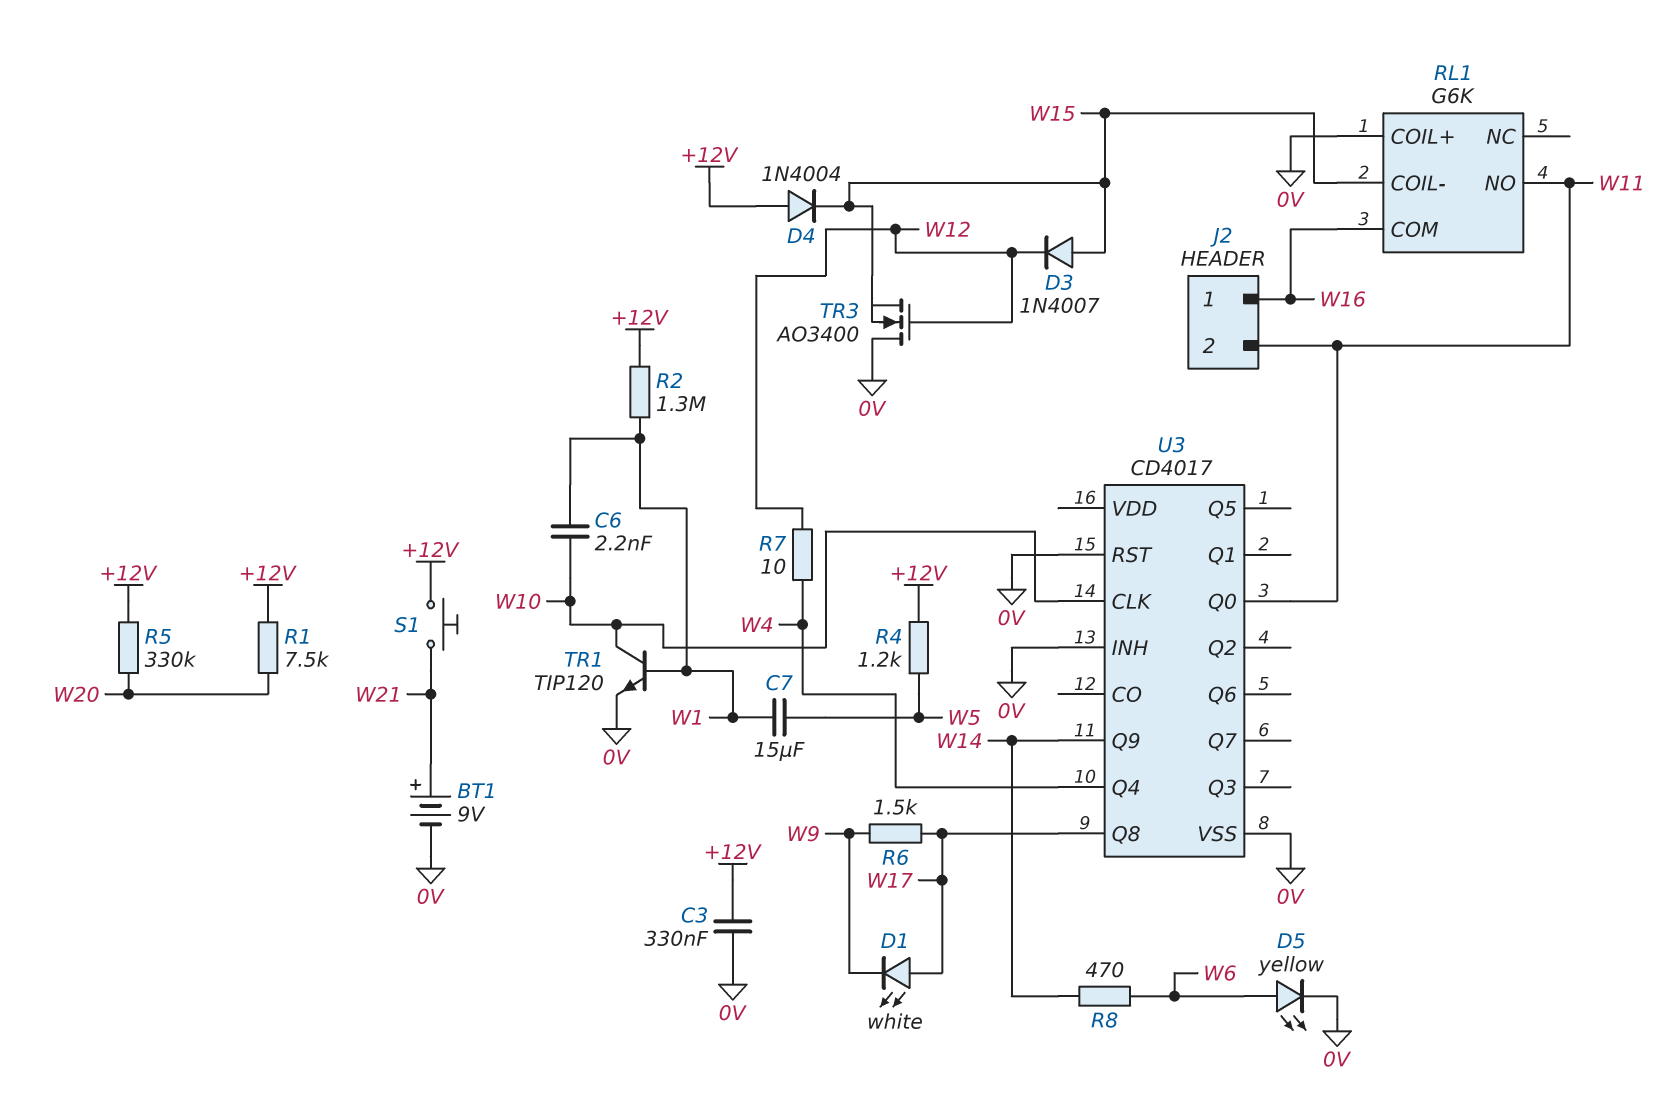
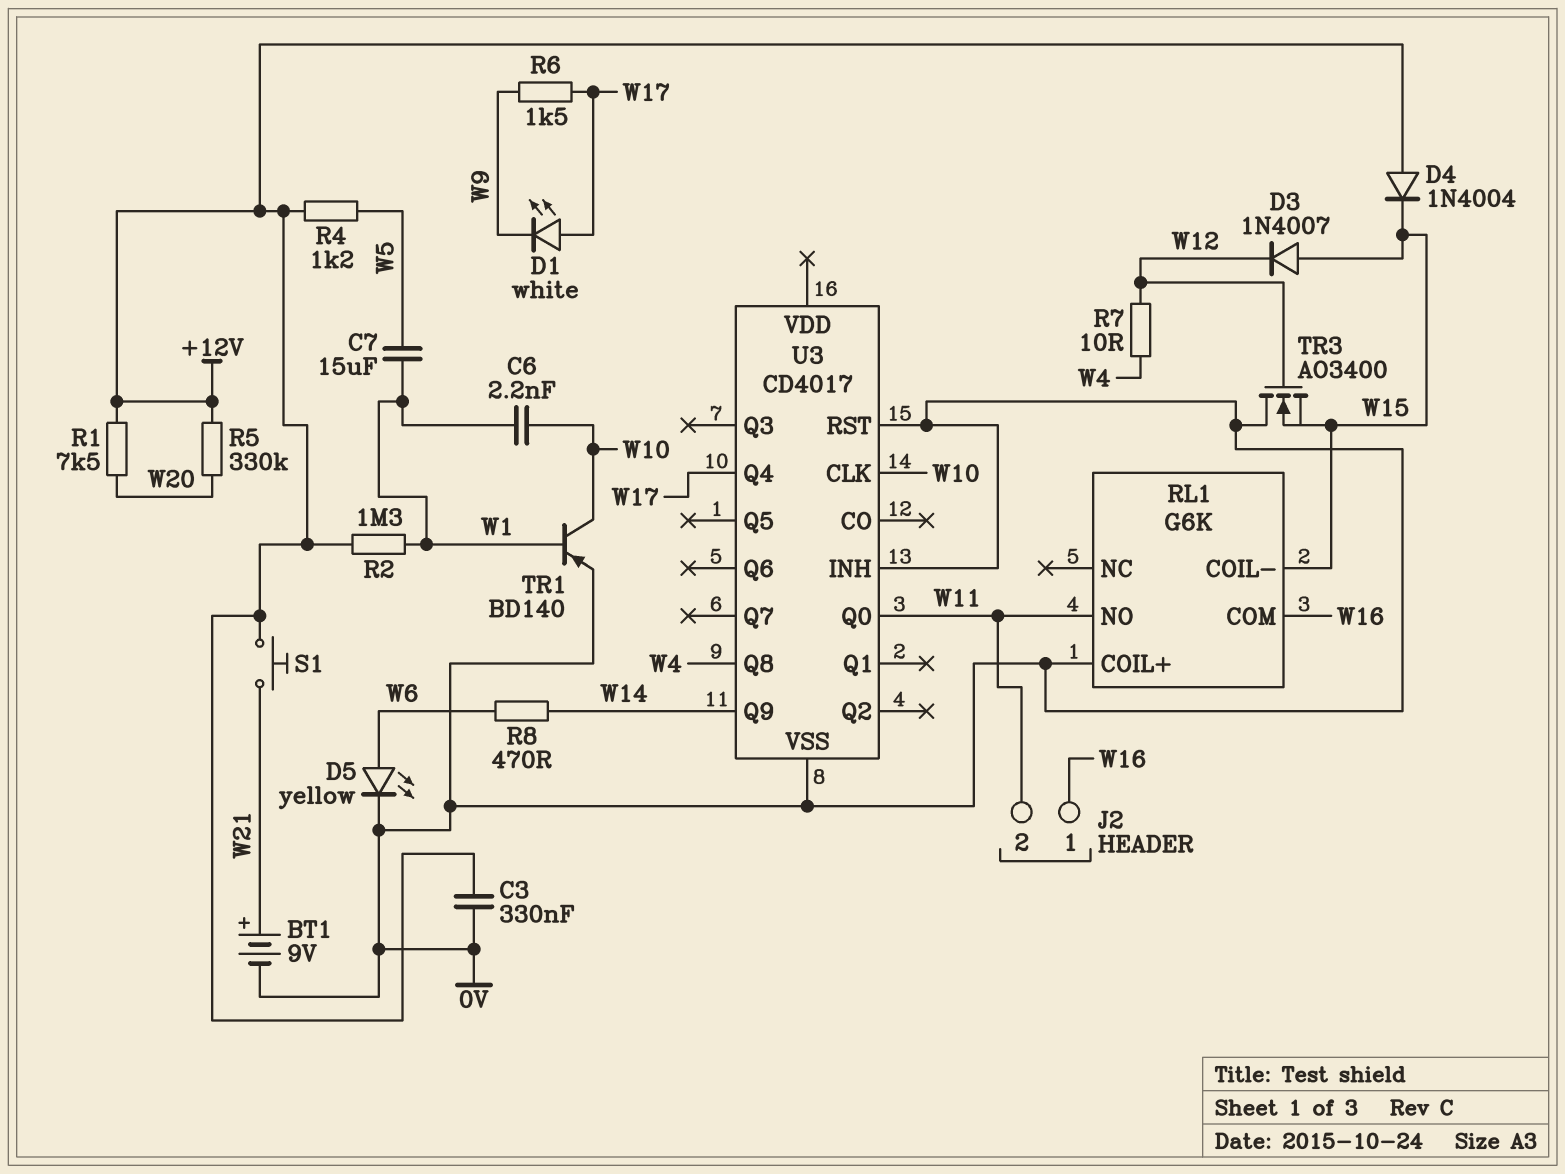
TR1: NPN TIP120 (B W1, C W10, E 0V) -> PNP BD140 (B W1, C W10, E 0V)
U3 pin Q4: W4 -> W17
U3 pin Q8: W17 -> W4

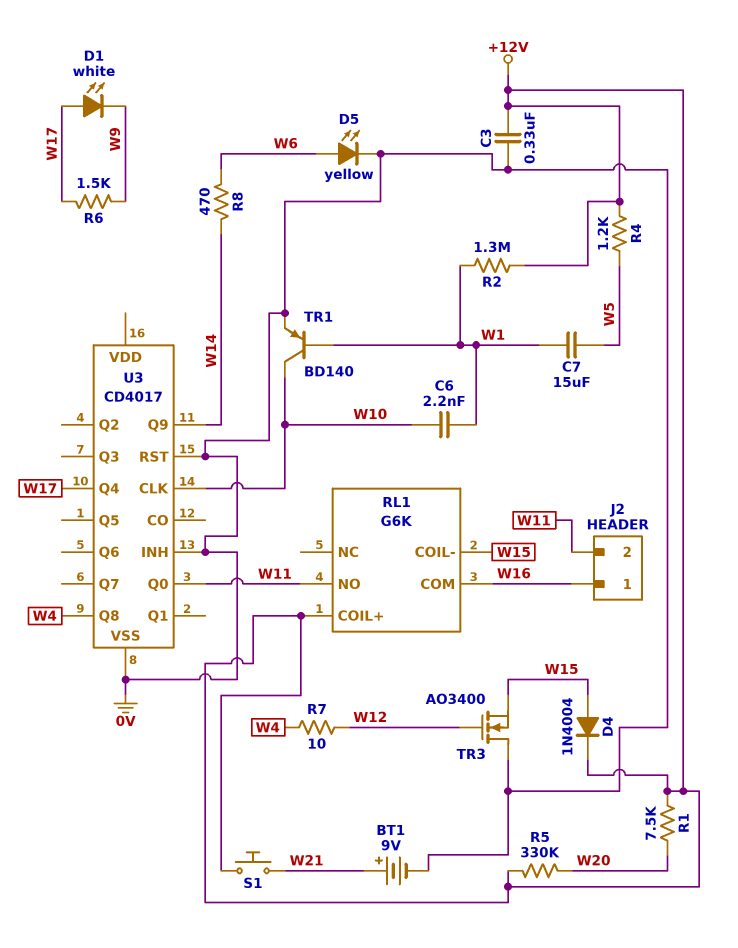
D3: diode 1N4007 (A W15, K W12) -> none
D4: diode 1N4004 (A +12V, K W15) -> diode 1N4004 (A W15, K +12V)
RL1 pin COIL+: 0V -> +12V

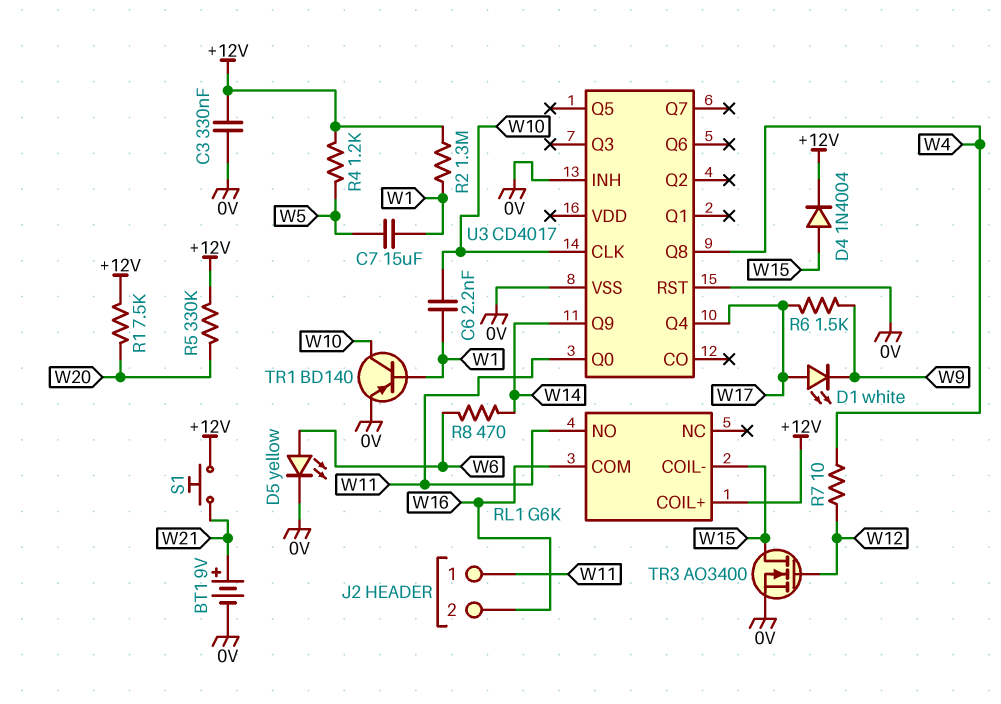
J2 pin 1: W16 -> W11
J2 pin 2: W11 -> W16
TR3: NMOS AO3400 (G W12, D 0V, S W15) -> NMOS AO3400 (G W12, D W15, S 0V)

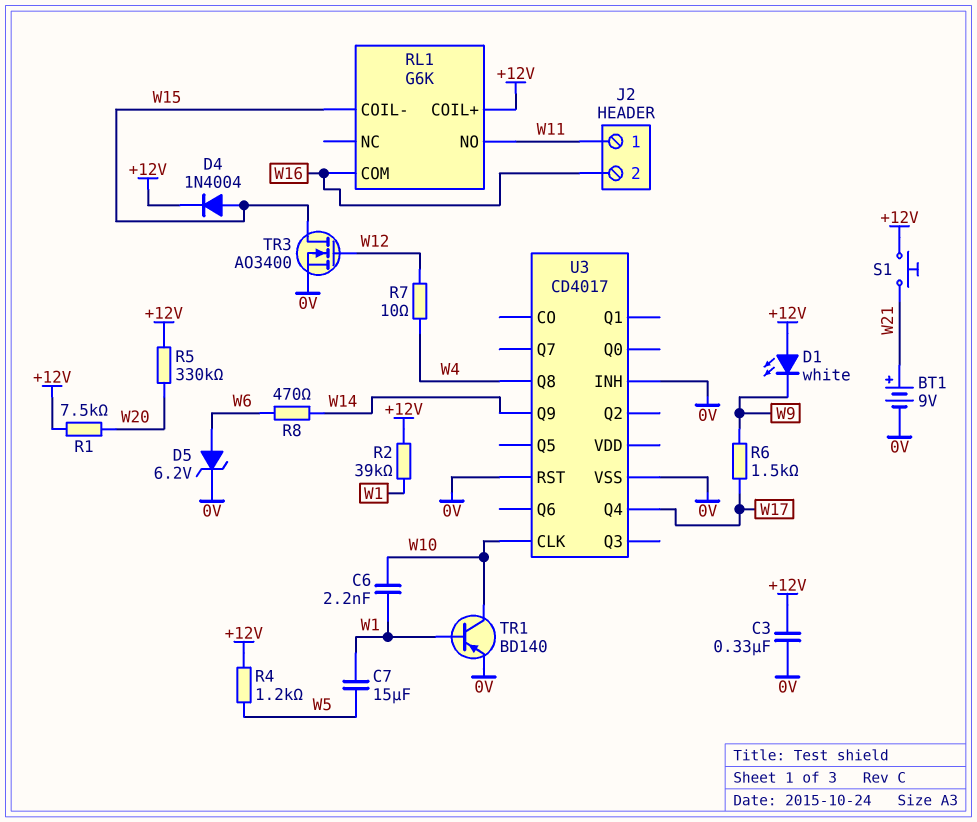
D1: LED white (A W17, K W9) -> LED white (A +12V, K W9)
D5: LED yellow (A W6, K 0V) -> zener 6.2V (A W6, K 0V)
R2: 1.3M (+12V, W1) -> 39k (+12V, W1)
U3 pin Q0: W11 -> none

